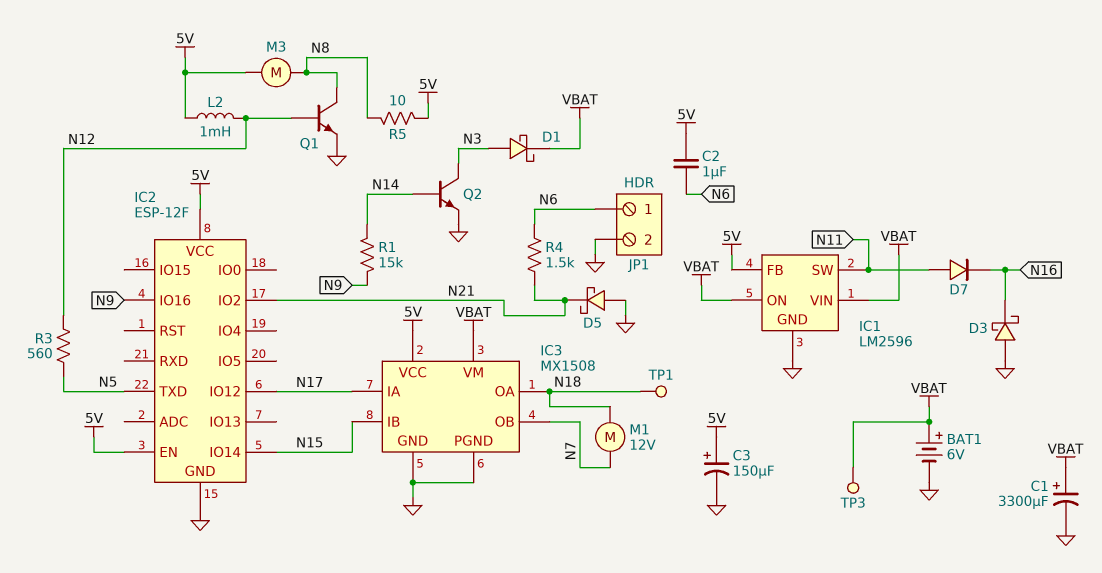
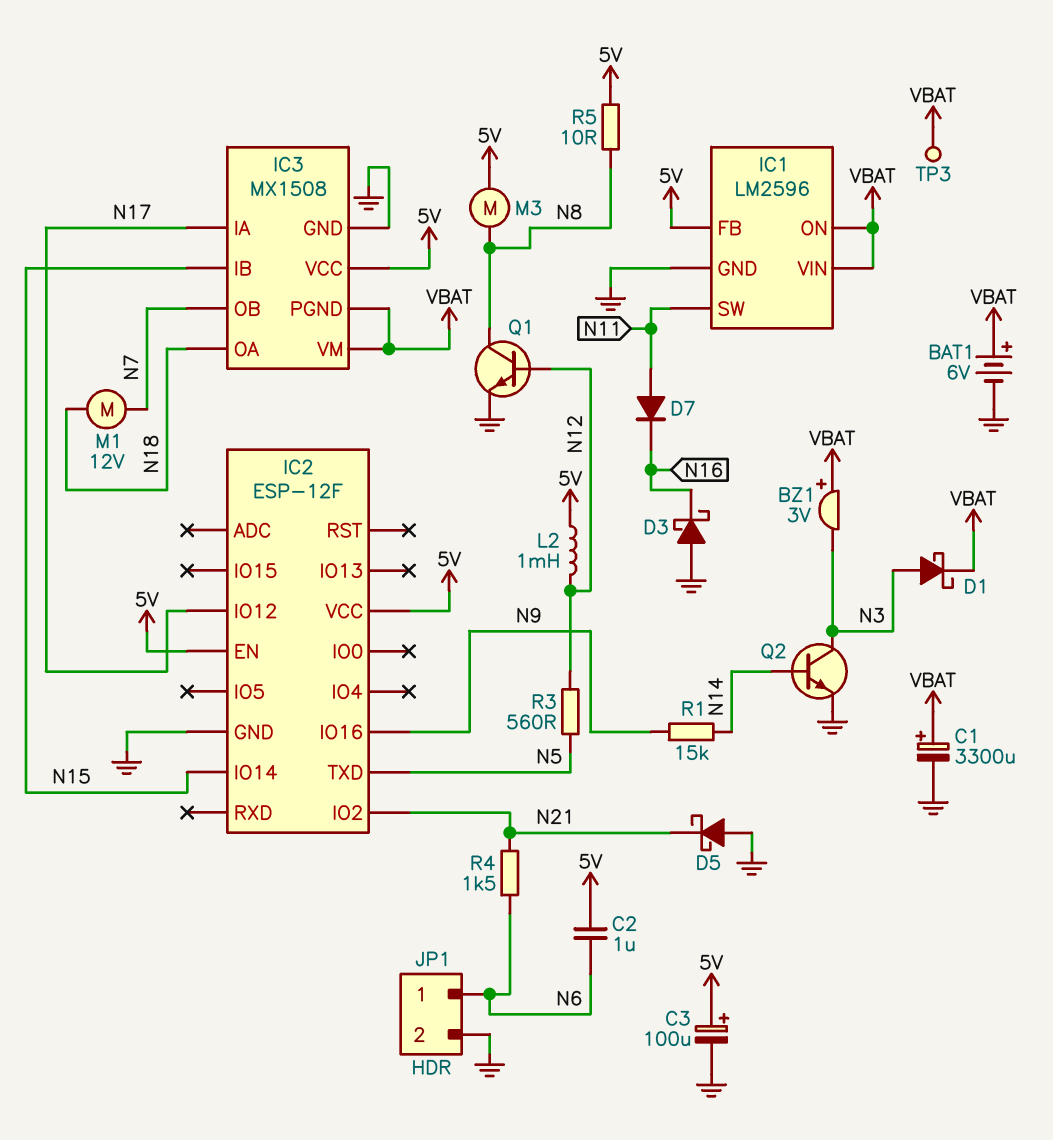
BZ1: none -> buzzer 3V (plus VBAT, minus N3)
C3: 150uF (plus 5V, minus GND) -> 100uF (plus 5V, minus GND)
IC3 pin PGND: GND -> VBAT
TP1: test point (N18) -> none

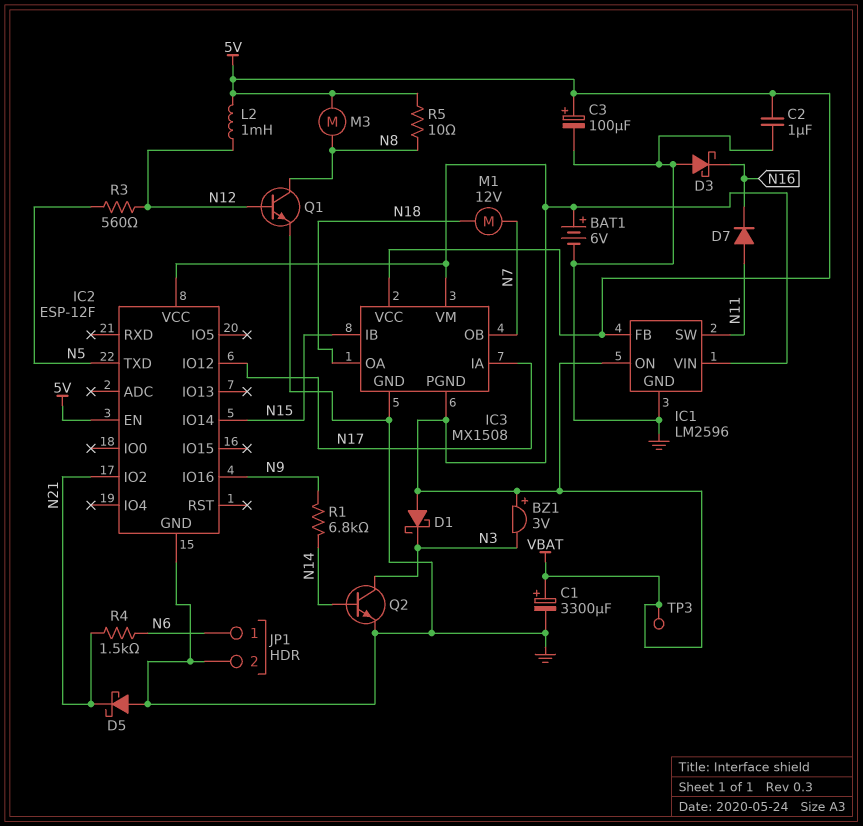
C2: 1uF (5V, N6) -> 1uF (5V, GND)
D1: schottky (A N3, K VBAT) -> schottky (A VBAT, K N3)
IC2 pin VCC: 5V -> VBAT
R1: 15k (N9, N14) -> 6.8k (N9, N14)

